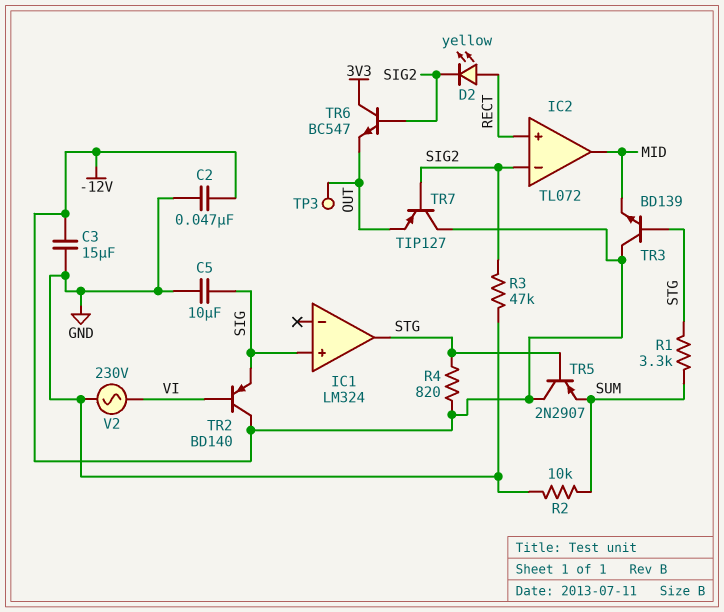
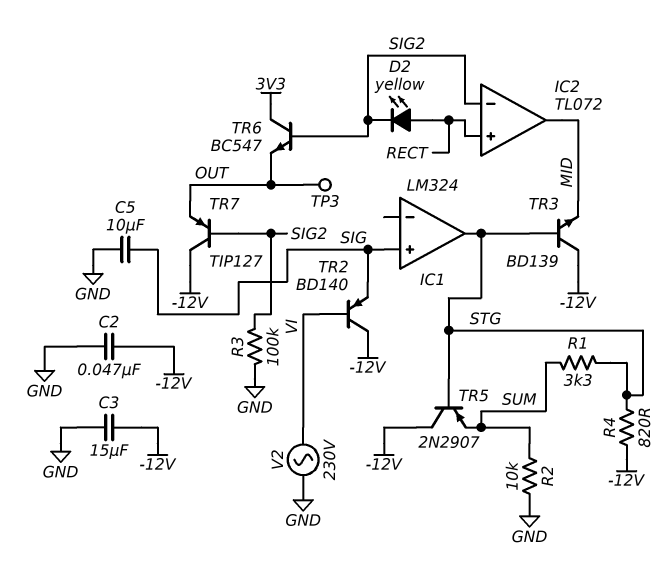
R3: 47k (GND, SIG2) -> 100k (GND, SIG2)

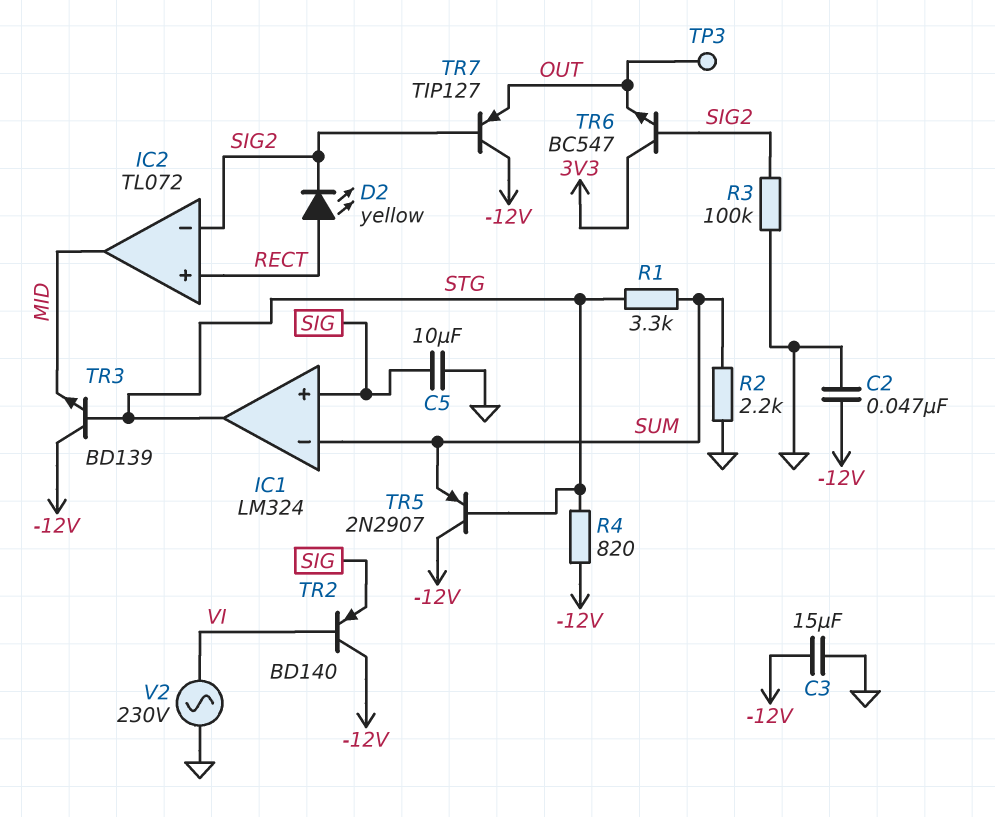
IC1 pin in-: none -> SUM
R2: 10k (GND, SUM) -> 2.2k (GND, SUM)

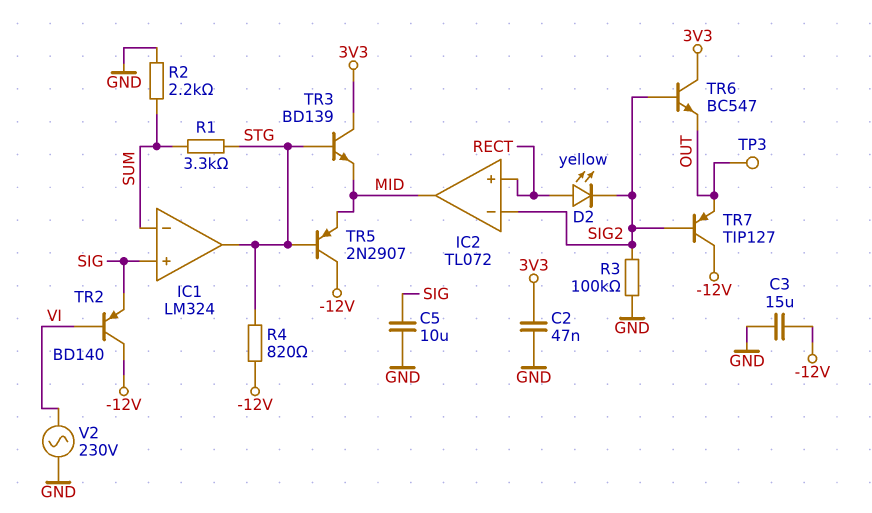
C2: 47nF (-12V, GND) -> 47nF (3V3, GND)
TR3: NPN BD139 (B STG, C -12V, E MID) -> NPN BD139 (B STG, C 3V3, E MID)
TR5: PNP 2N2907 (B STG, C -12V, E SUM) -> PNP 2N2907 (B STG, C -12V, E MID)

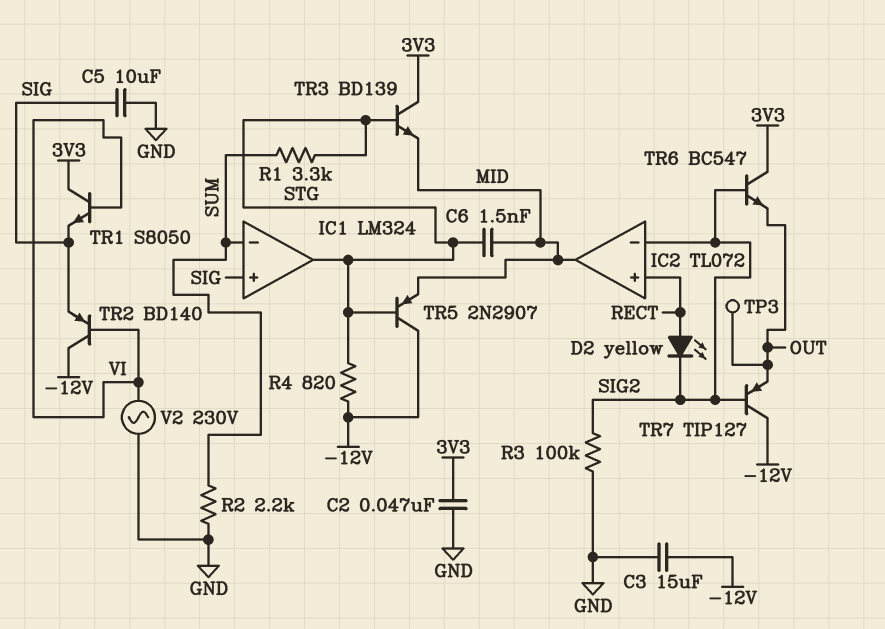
C6: none -> 1.5nF (MID, STG)
TR1: none -> NPN S8050 (B VI, C 3V3, E SIG)

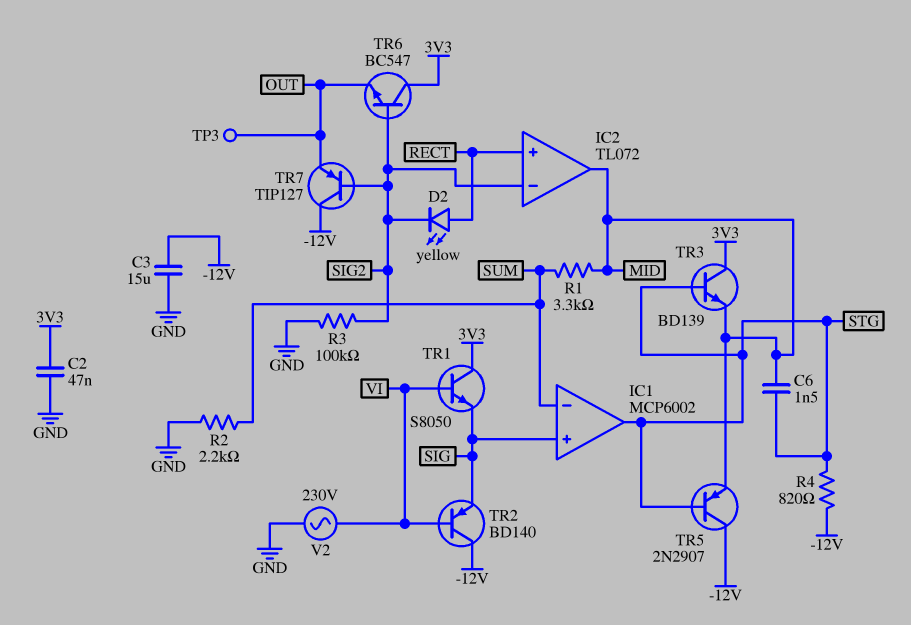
C5: 10uF (GND, SIG) -> none
IC1: LM324 -> MCP6002
R1: 3.3k (STG, SUM) -> 3.3k (MID, SUM)

